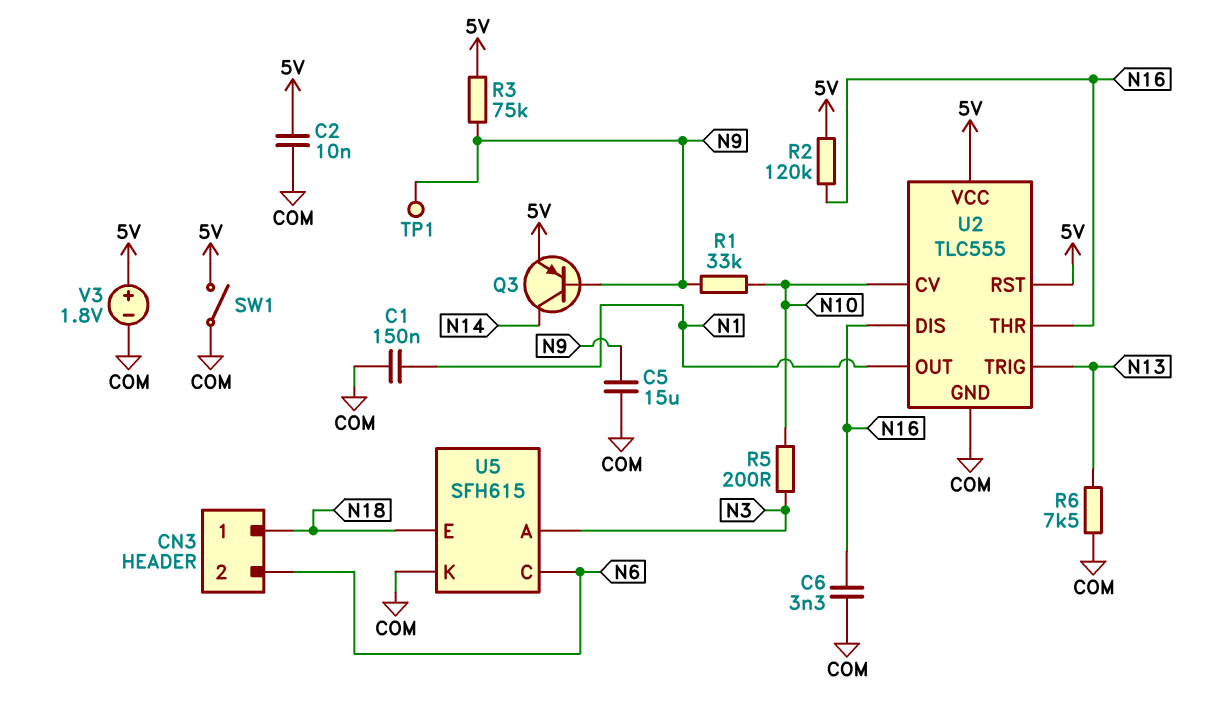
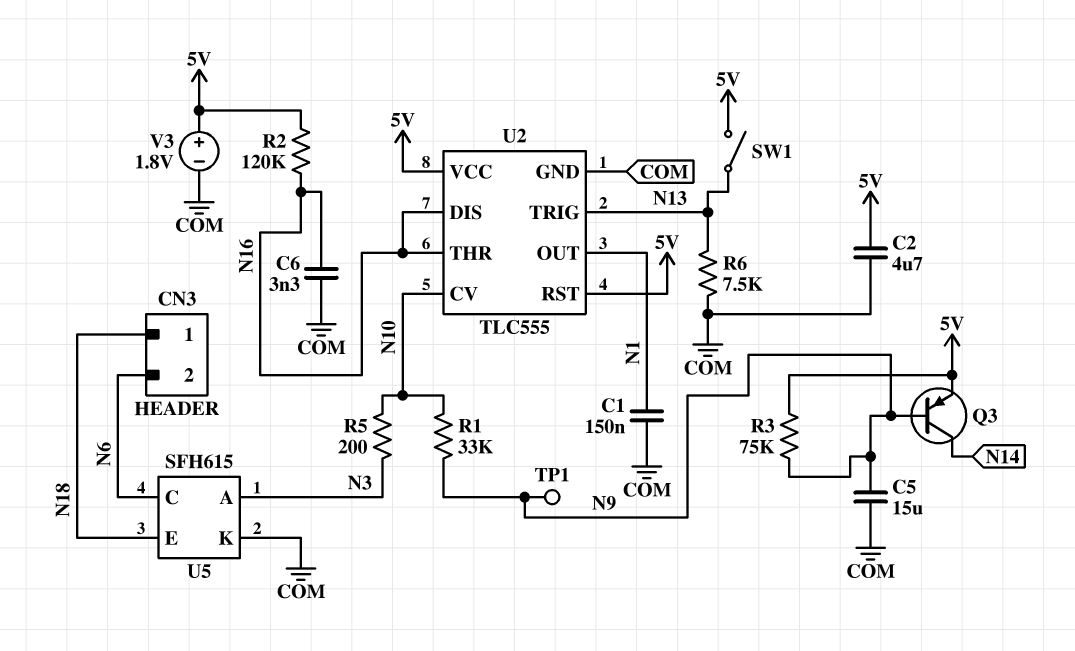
C2: 10nF (5V, COM) -> 4.7uF (5V, COM)
SW1: switch (5V, COM) -> switch (5V, N13)

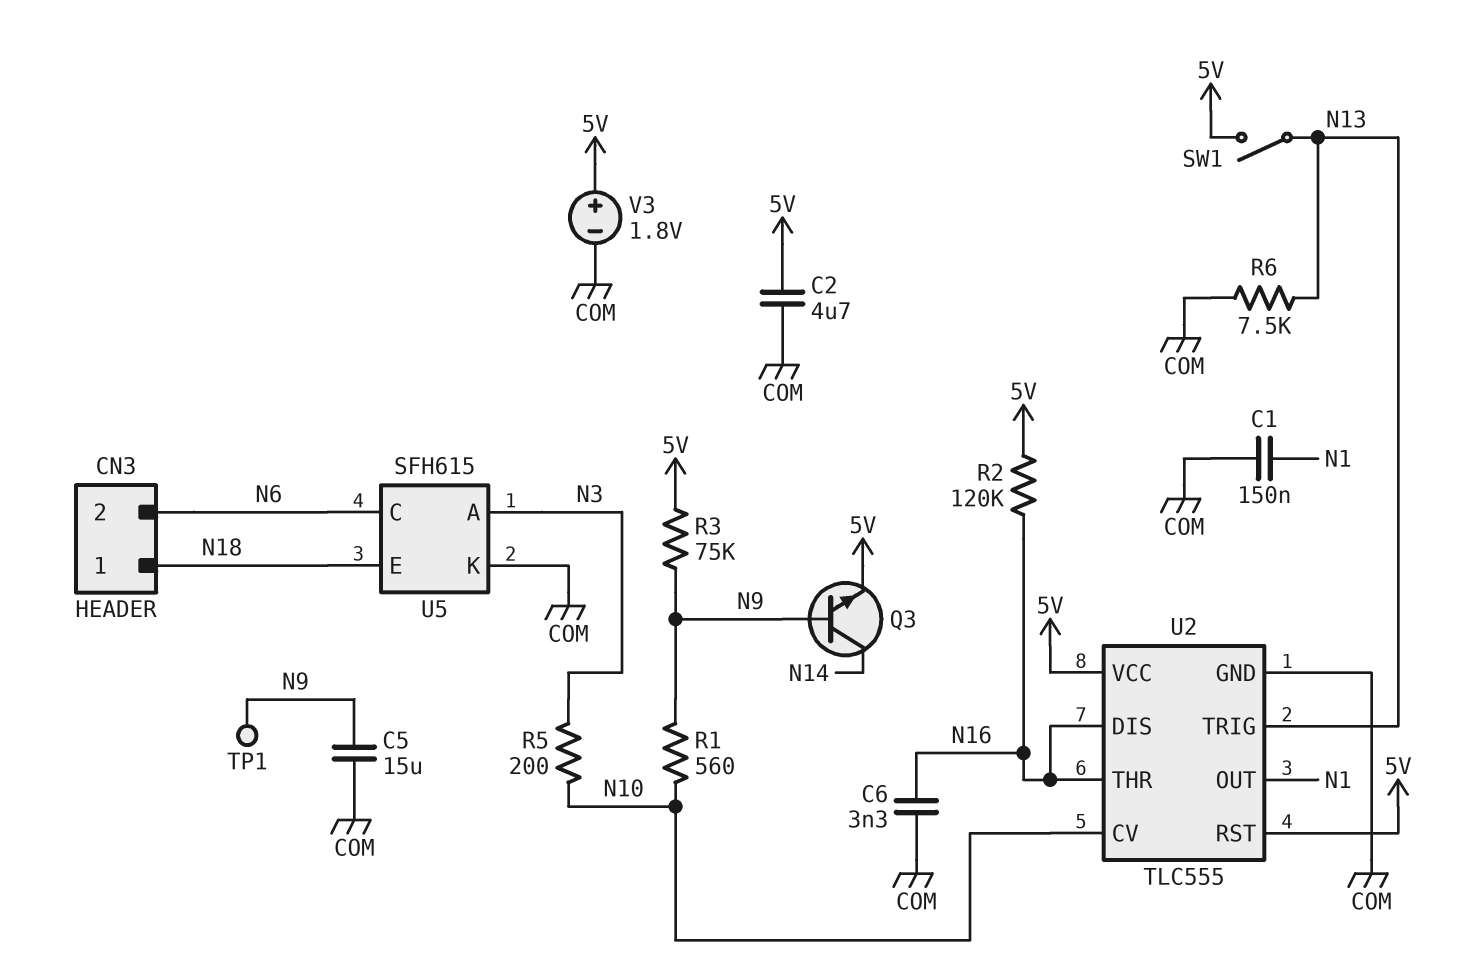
Q3: PNP (B N9, C N14, E 5V) -> NPN (B N9, C N14, E 5V)
R1: 33k (N9, N10) -> 560 (N9, N10)

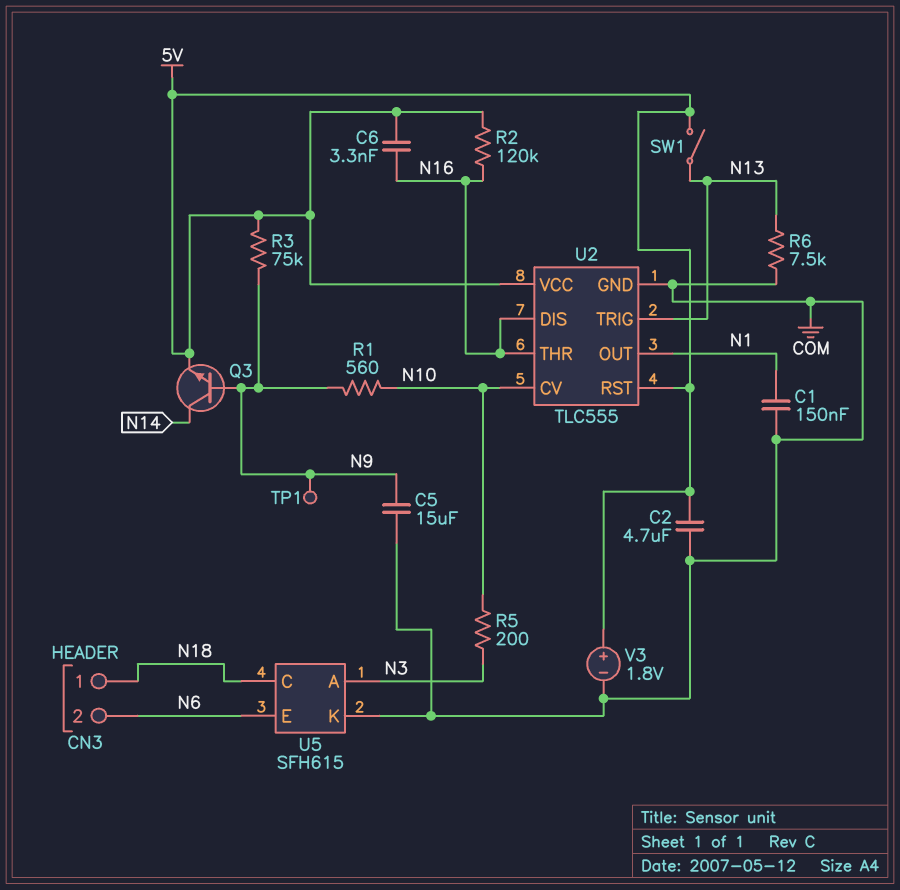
C6: 3.3nF (COM, N16) -> 3.3nF (5V, N16)
U5 pin C: N6 -> N18
U5 pin E: N18 -> N6

